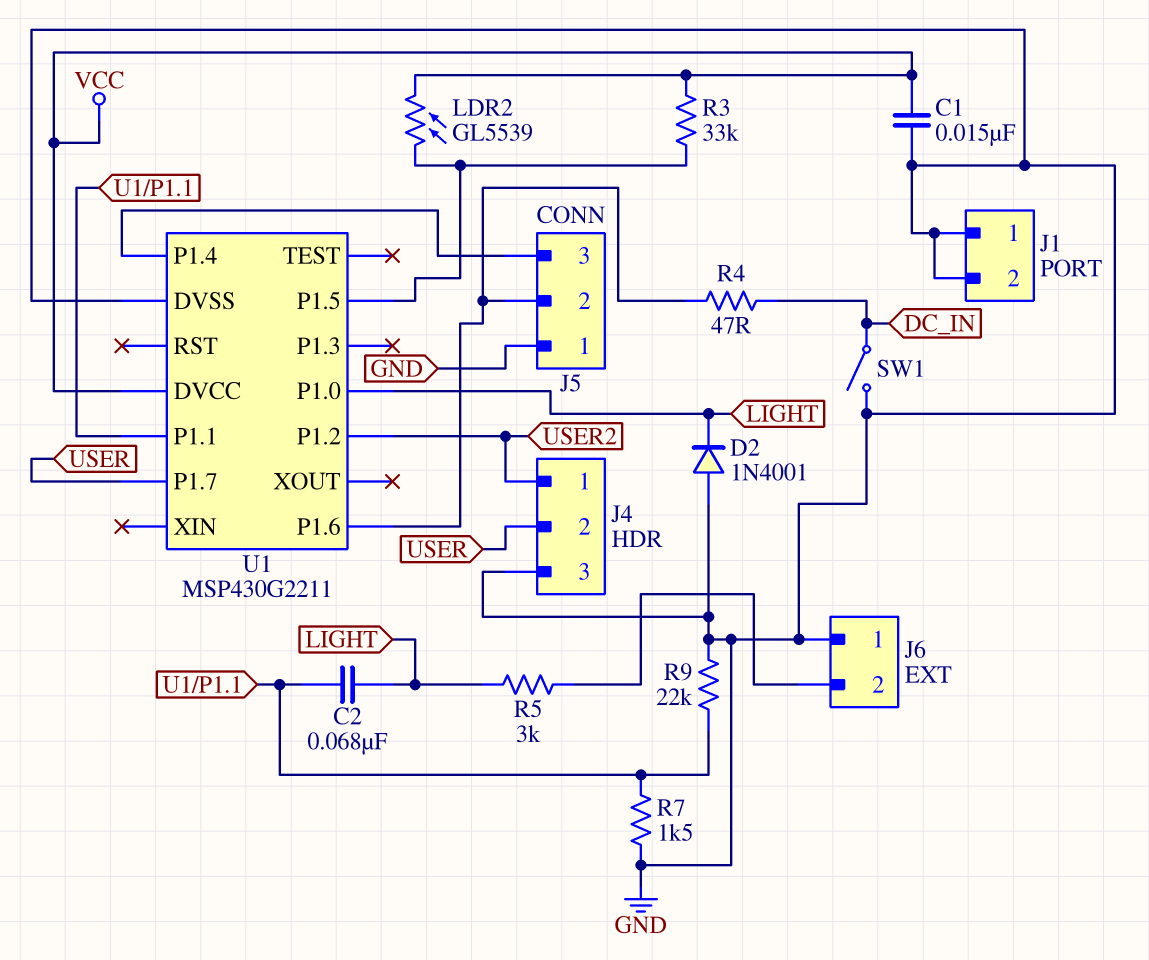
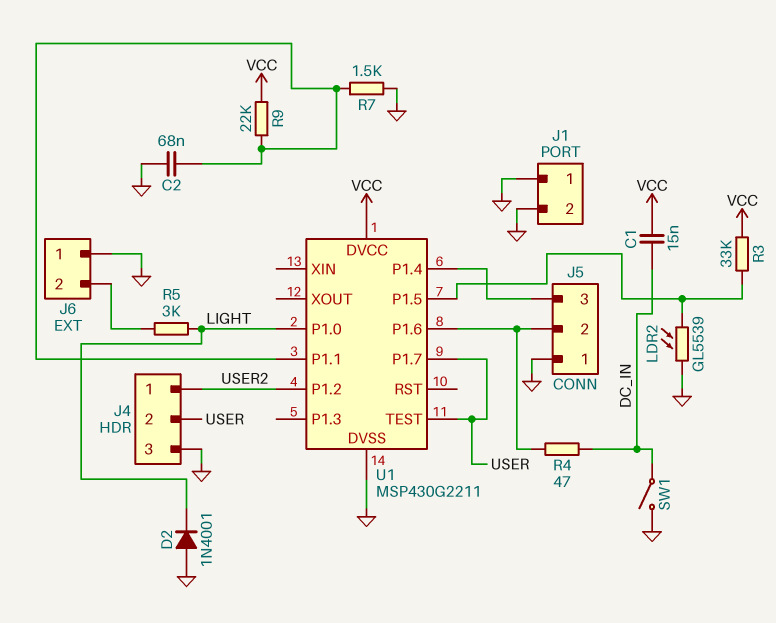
C1: 15nF (GND, VCC) -> 15nF (DC_IN, VCC)
C2: 68nF (LIGHT, U1/P1.1) -> 68nF (GND, U1/P1.1)
LDR2: GL5539 (U1/P1.5, VCC) -> GL5539 (GND, U1/P1.5)
R9: 22k (GND, U1/P1.1) -> 22k (U1/P1.1, VCC)
U1 pin TEST: none -> USER

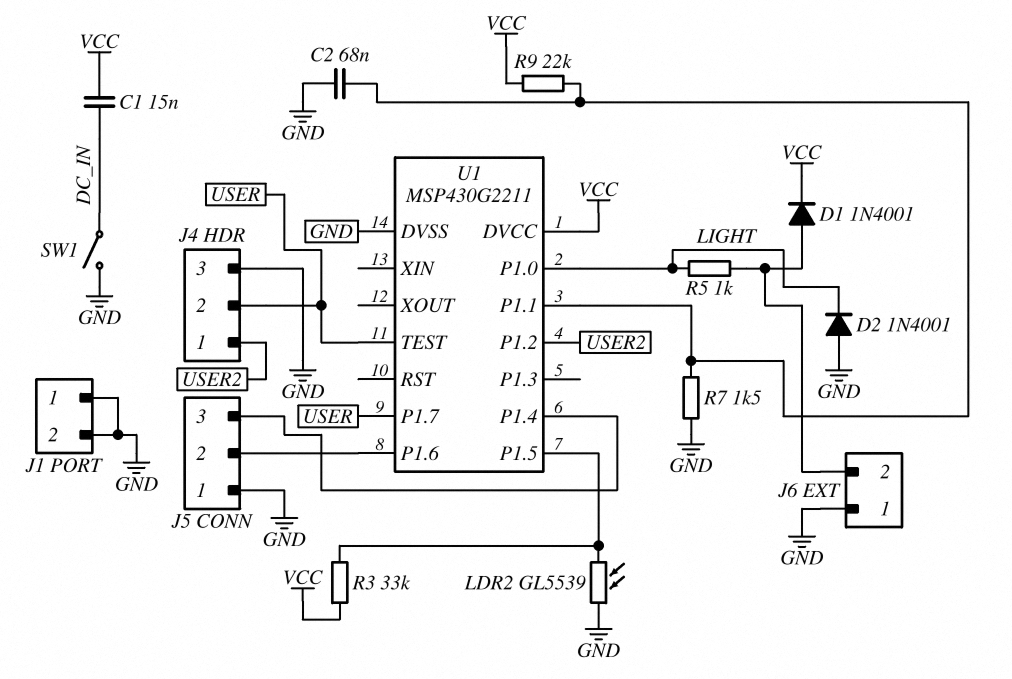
D1: none -> diode 1N4001 (A J6/2, K VCC)
R4: 47 (DC_IN, J5/2) -> none
R5: 3k (J6/2, LIGHT) -> 1k (J6/2, LIGHT)

